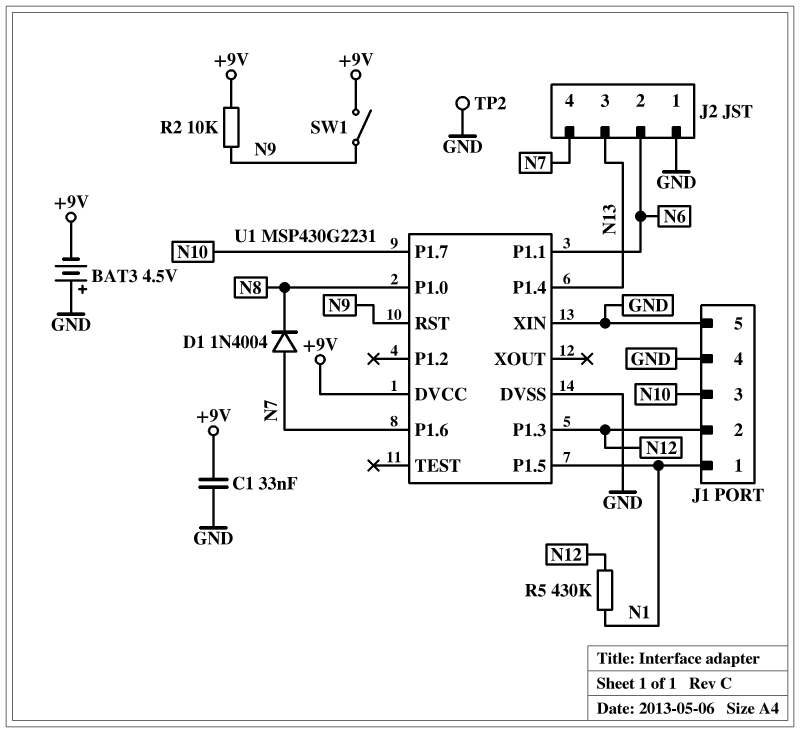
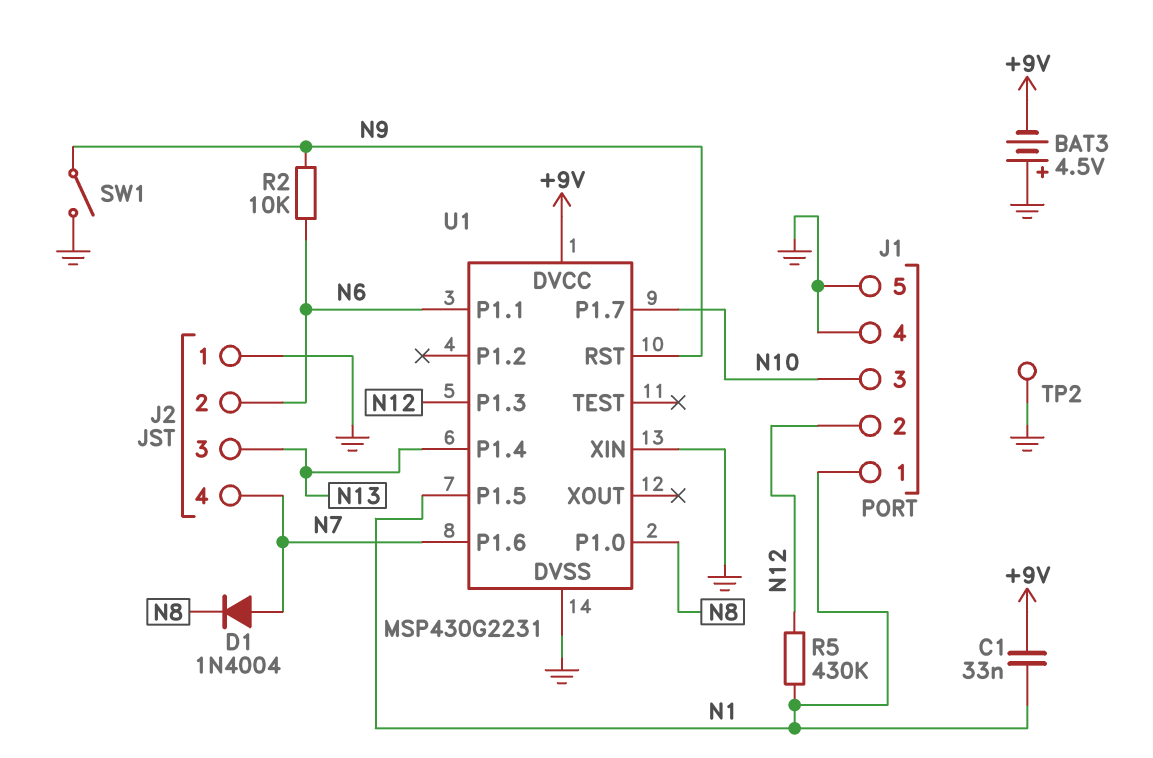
C1: 33nF (+9V, GND) -> 33nF (+9V, N1)
R2: 10k (+9V, N9) -> 10k (N6, N9)
SW1: switch (+9V, N9) -> switch (GND, N9)

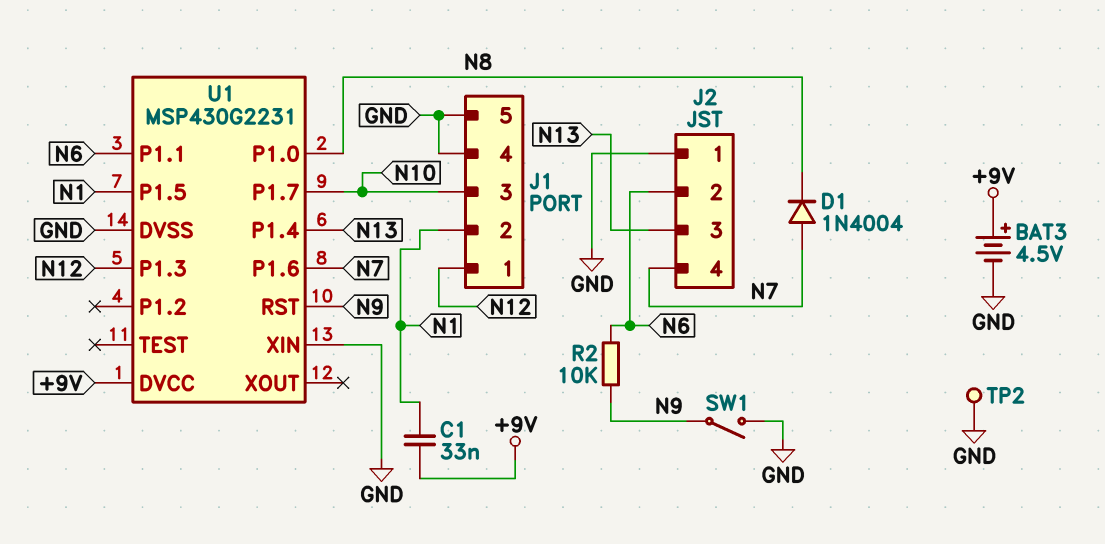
BAT3: 4.5V (plus GND, minus +9V) -> 4.5V (plus +9V, minus GND)
J1 pin 1: N1 -> N12
J1 pin 2: N12 -> N1
R5: 430k (N1, N12) -> none

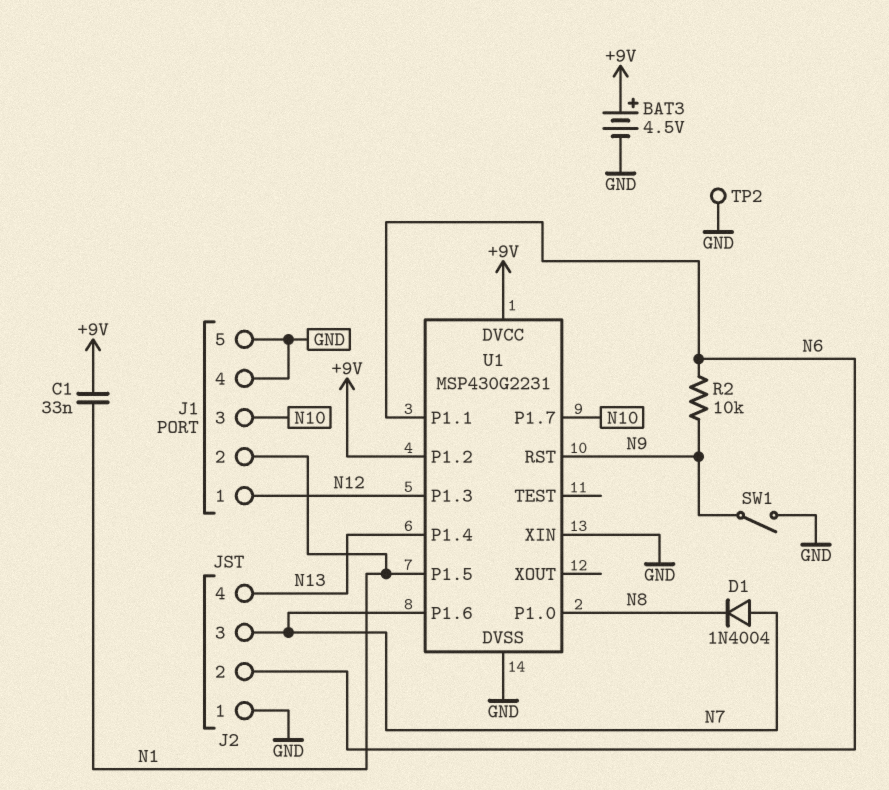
J2 pin 3: N13 -> N7
J2 pin 4: N7 -> N13
U1 pin P1.2: none -> +9V

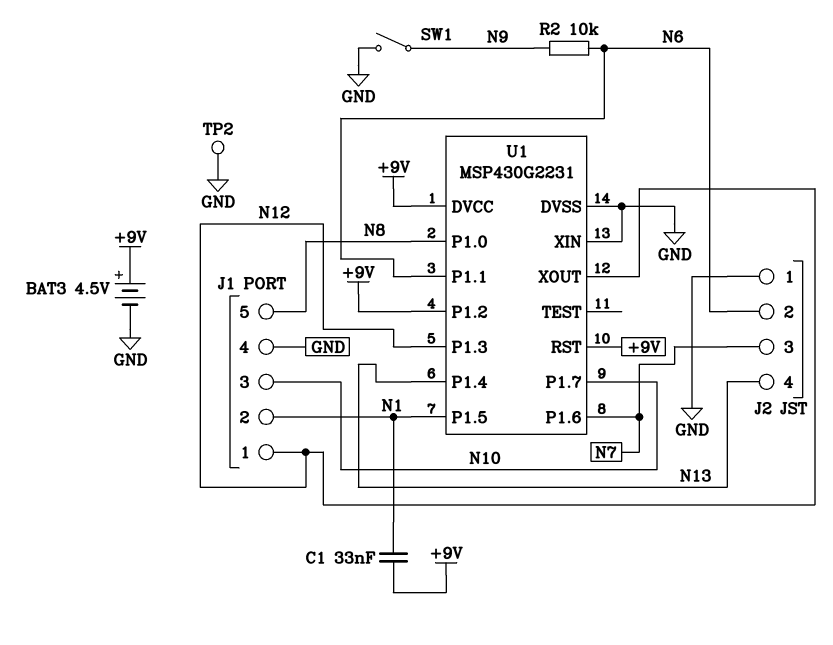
D1: diode 1N4004 (A N7, K N8) -> none
J1 pin 5: GND -> N8
U1 pin RST: N9 -> +9V
U1 pin XOUT: none -> N12

